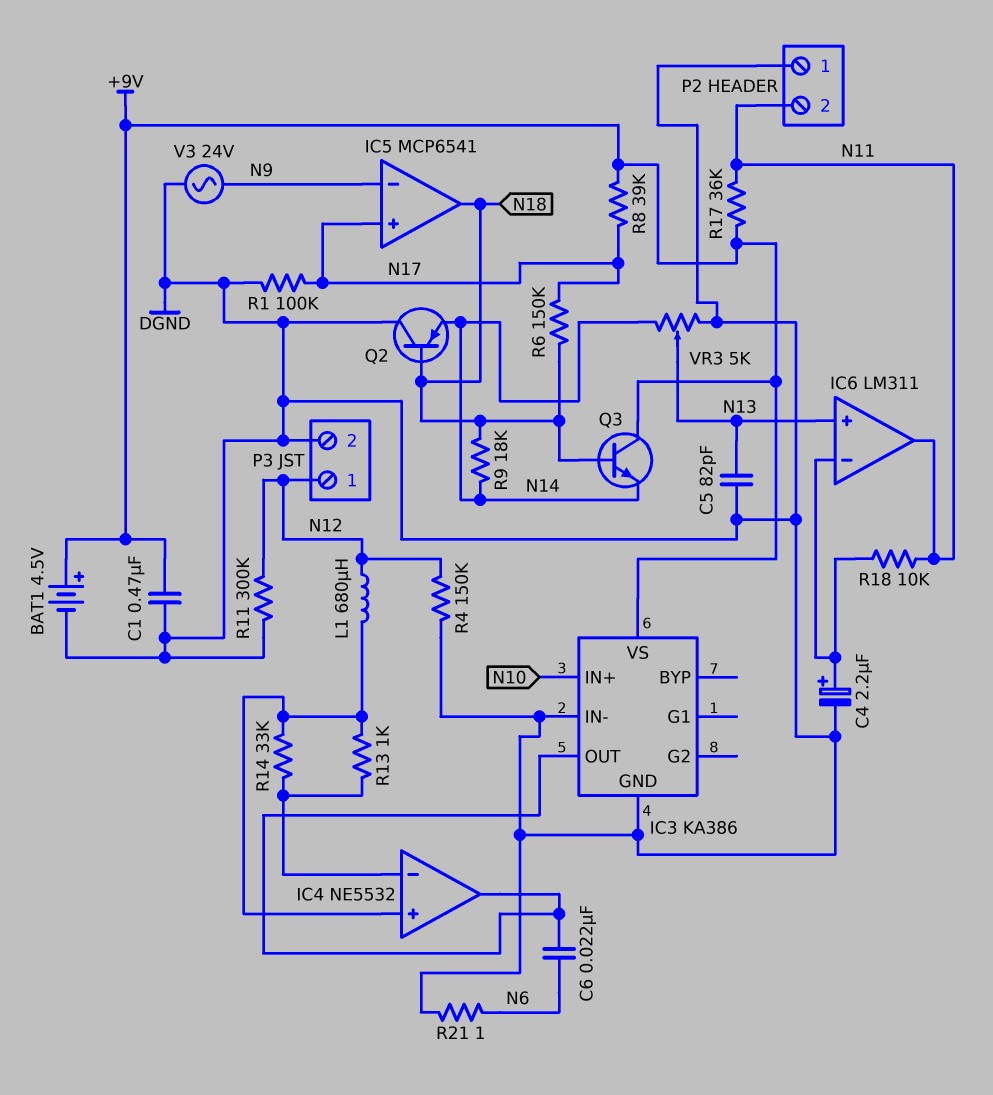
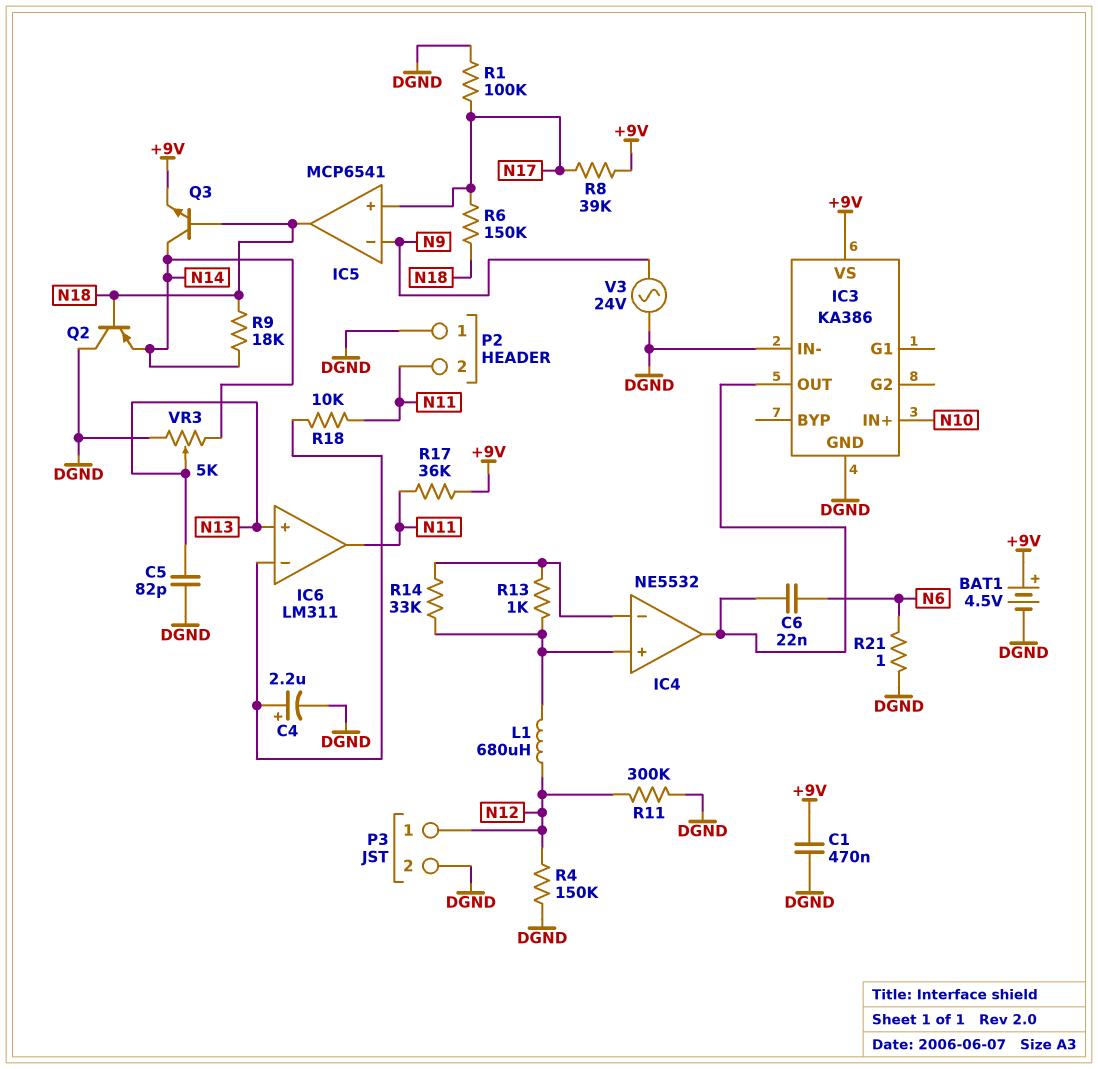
Q3: NPN (B N18, C +9V, E N14) -> NPN (B N18, C N14, E +9V)

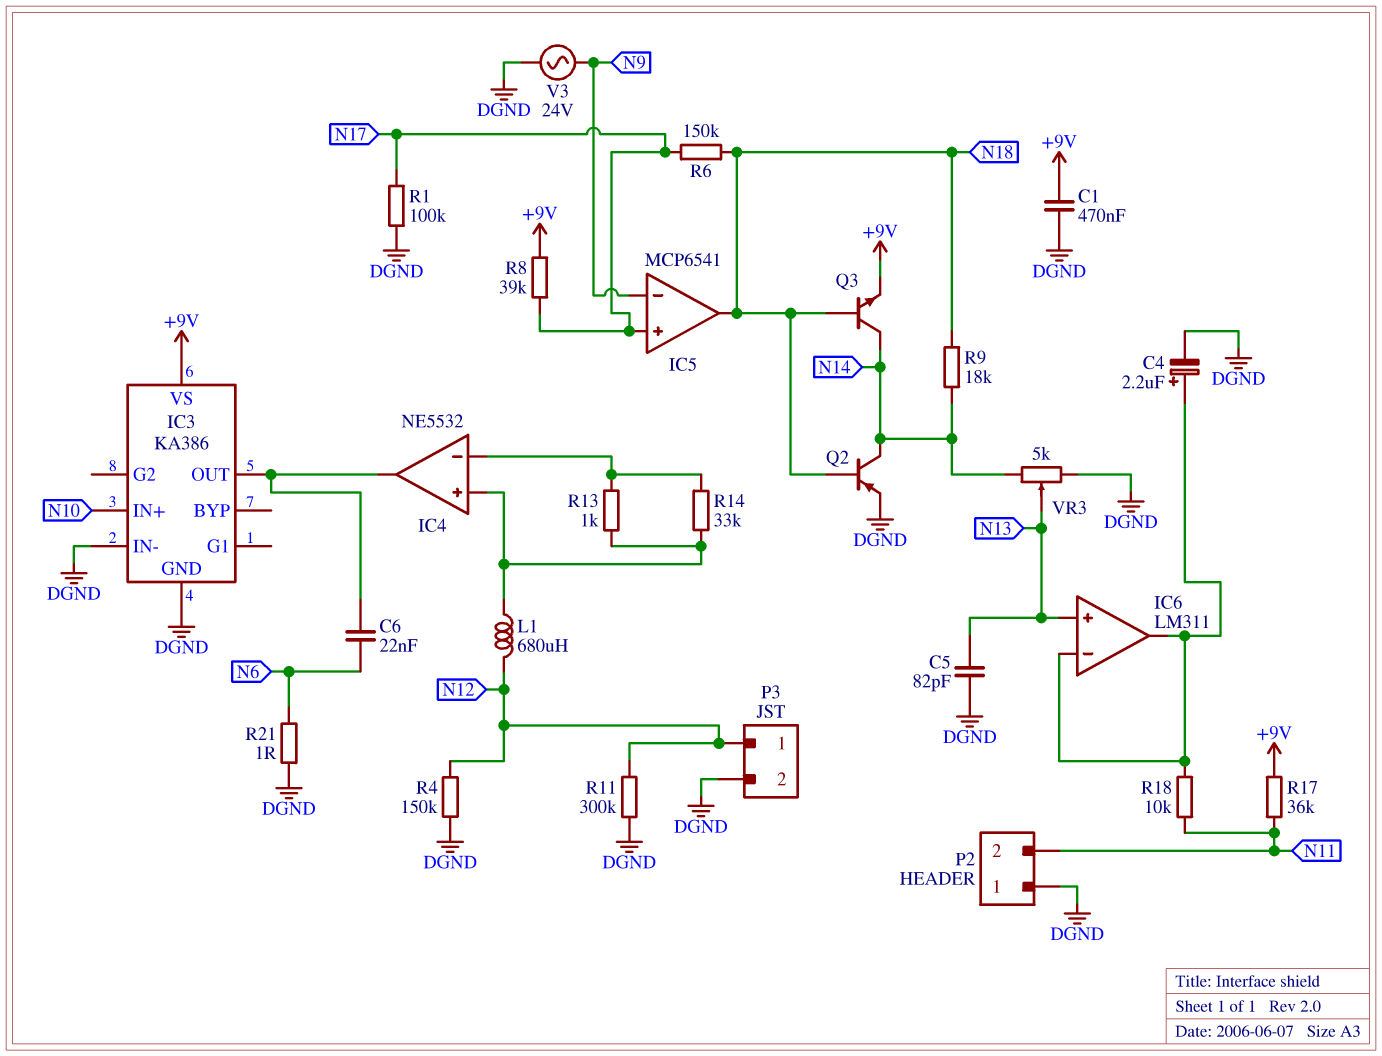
BAT1: 4.5V (plus +9V, minus DGND) -> none
IC6 pin out: N11 -> IC6/in-
Q2: PNP (B N18, C DGND, E N14) -> PNP (B N18, C N14, E DGND)

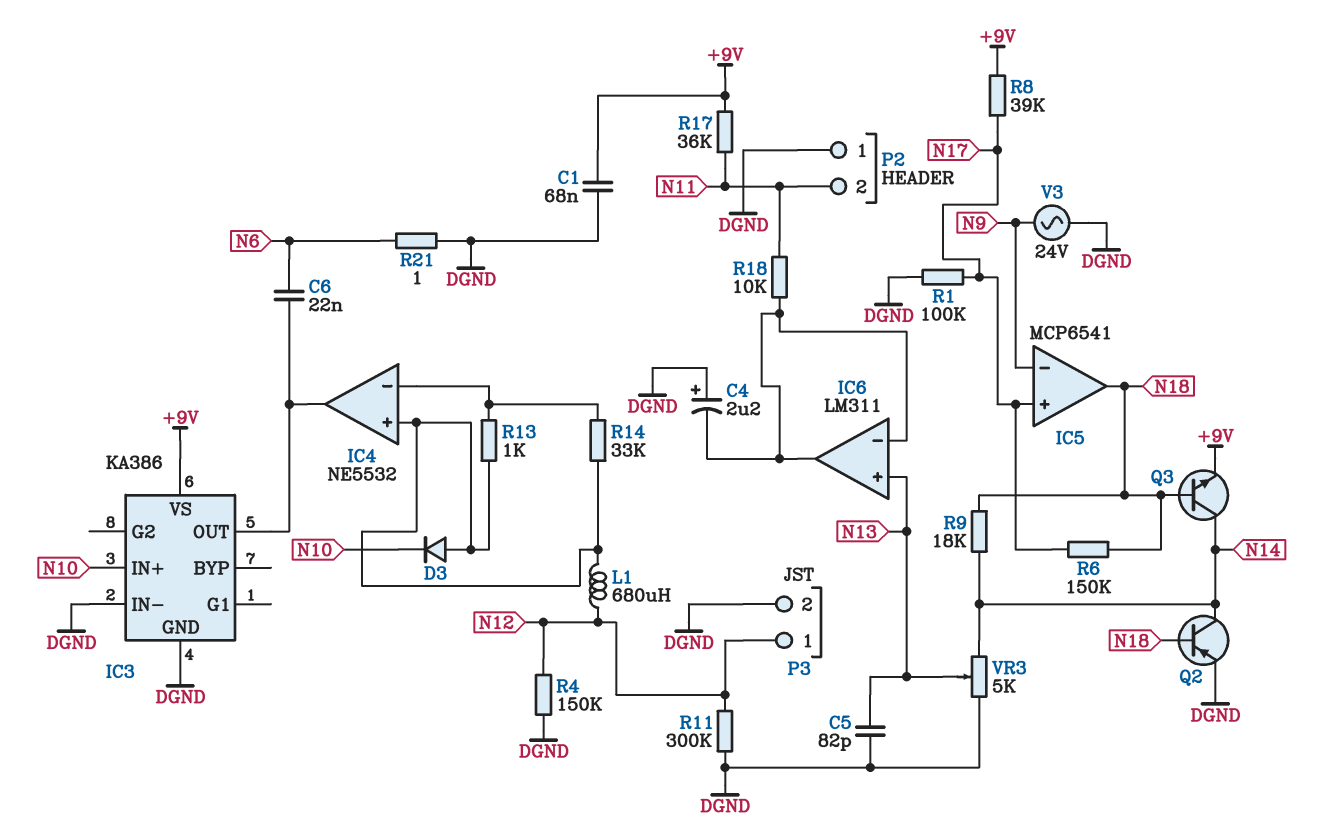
C1: 470nF (+9V, DGND) -> 68nF (+9V, DGND)
C4: 2.2uF (plus IC6/in-, minus DGND) -> 2.2uF (plus DGND, minus IC6/in-)
D3: none -> diode (A IC4/in+, K N10)

